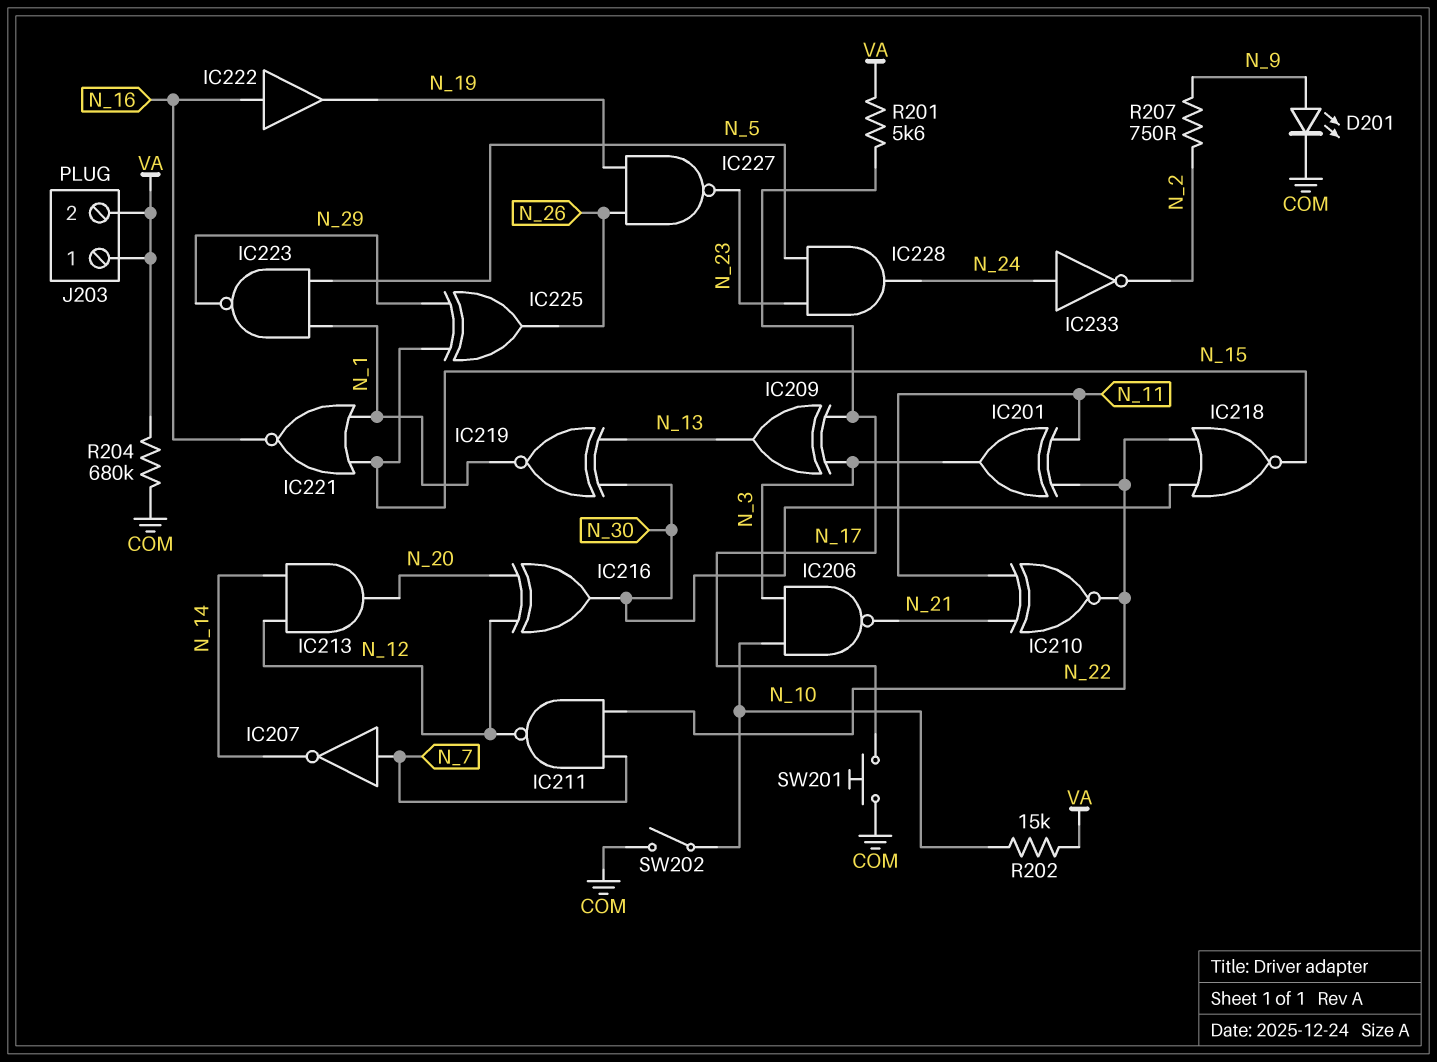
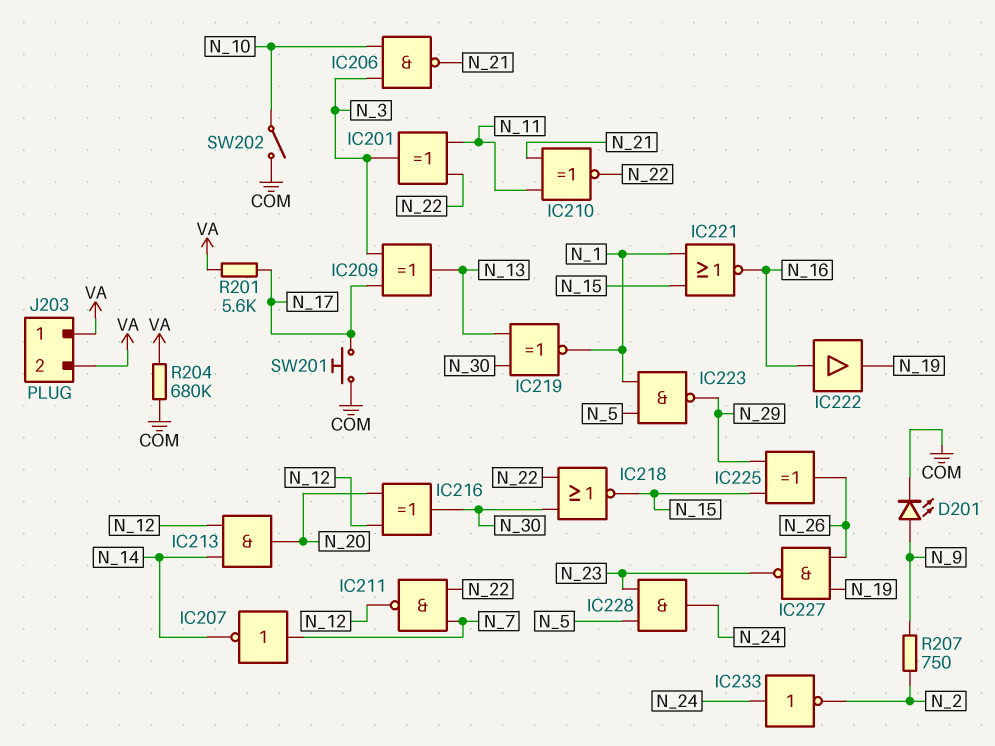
R202: 15k (N_10, VA) -> none

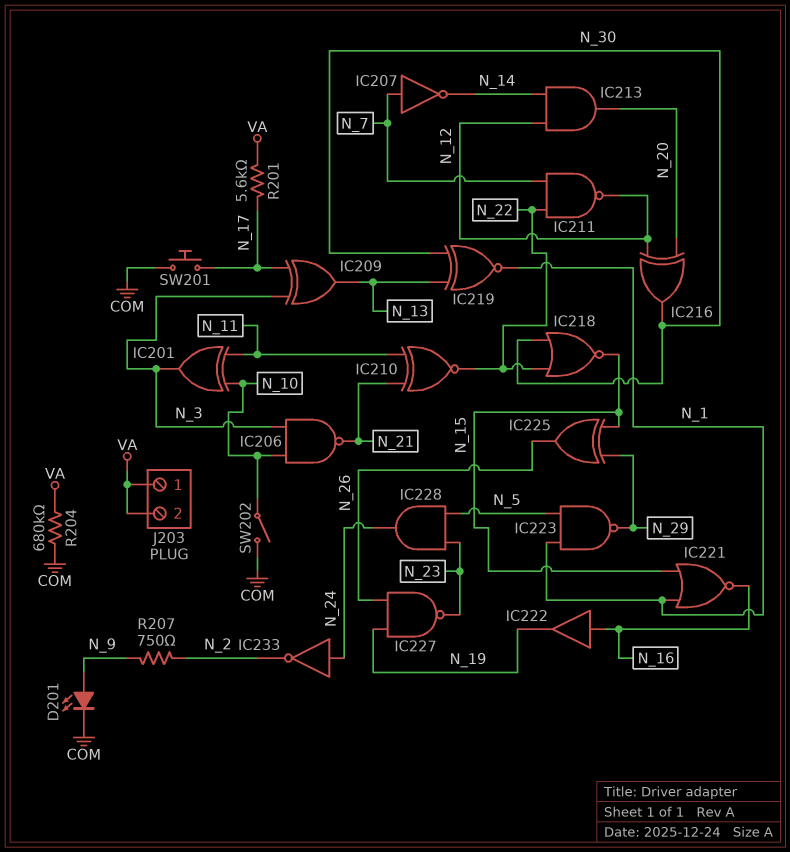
IC201: XOR (in N_11, in N_22, out N_3) -> XOR (in N_10, in N_11, out N_3)

